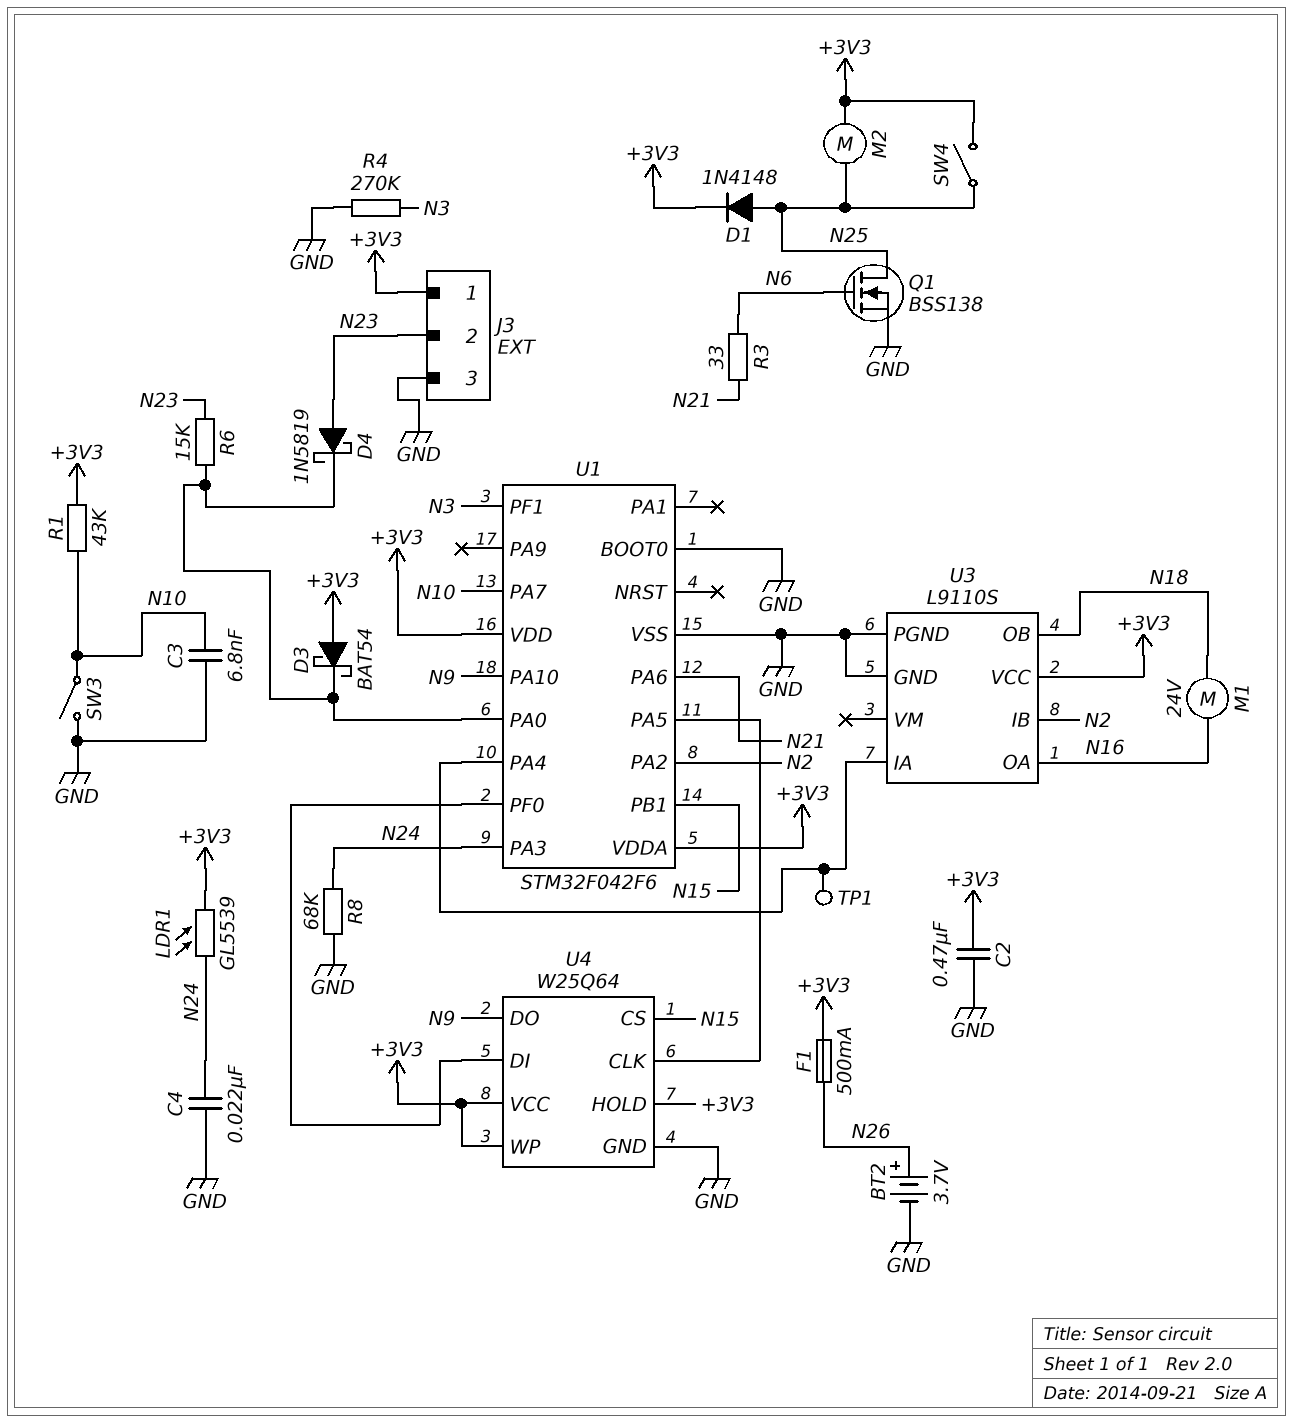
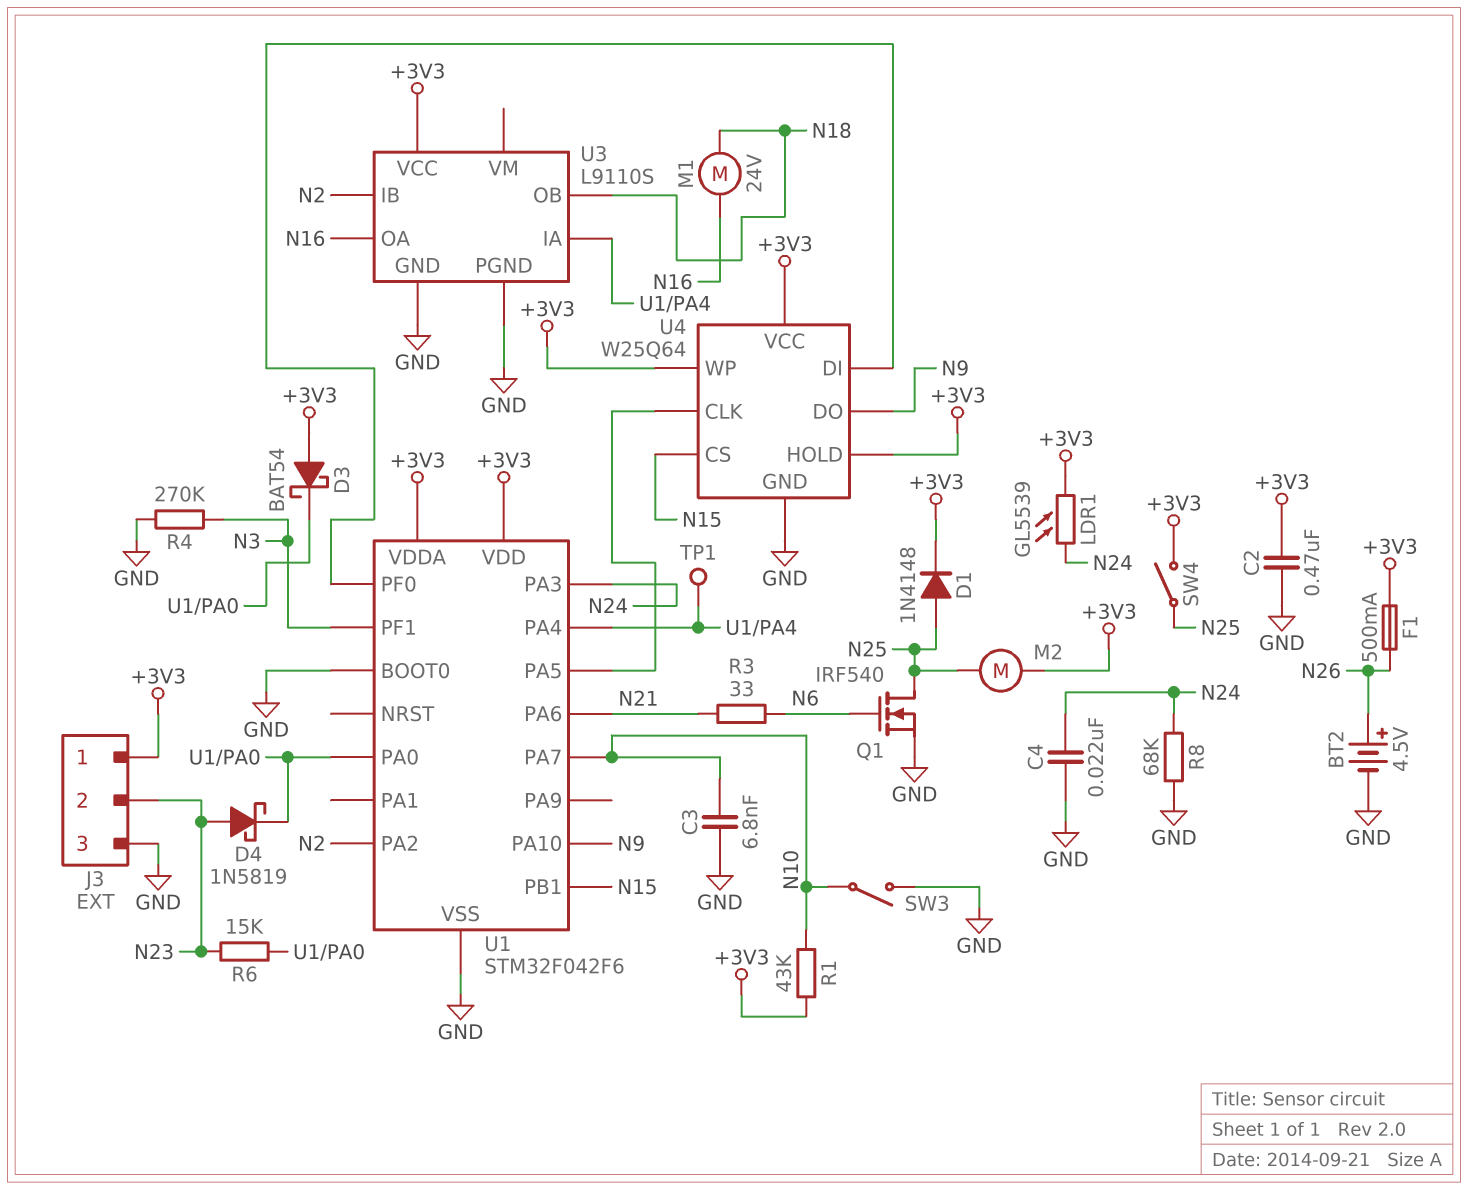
BT2: 3.7V (plus N26, minus GND) -> 4.5V (plus N26, minus GND)
Q1: NMOS BSS138 (G N6, D N25, S GND) -> NMOS IRF540 (G N6, D N25, S GND)

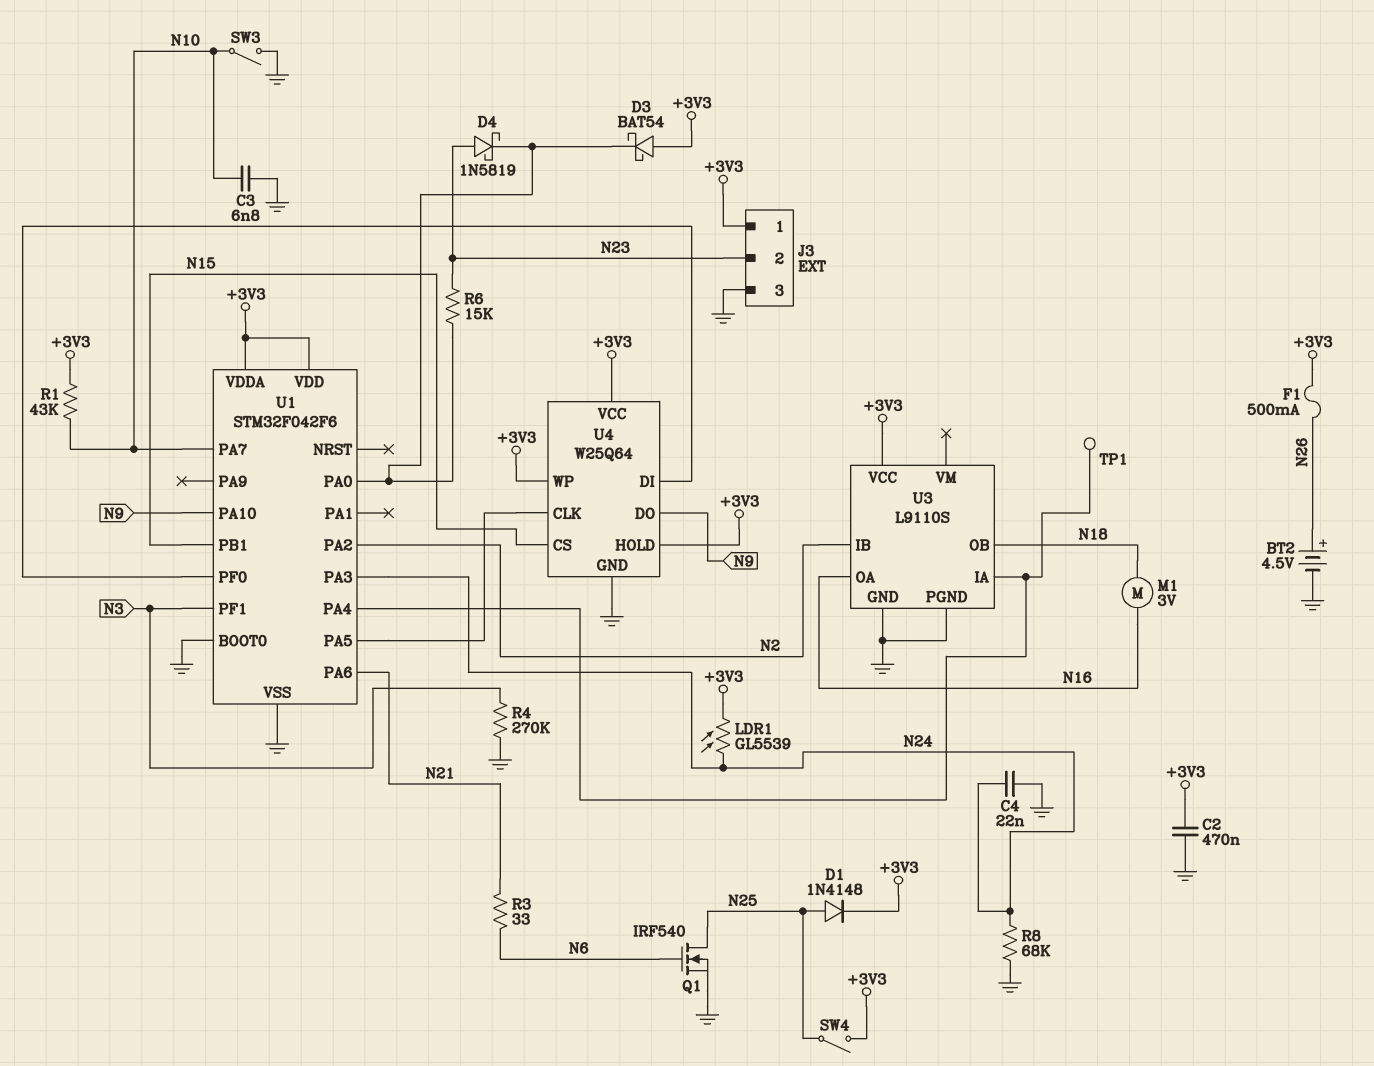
M1: motor 24V (N16, N18) -> motor 3V (N16, N18)
M2: motor (+3V3, N25) -> none

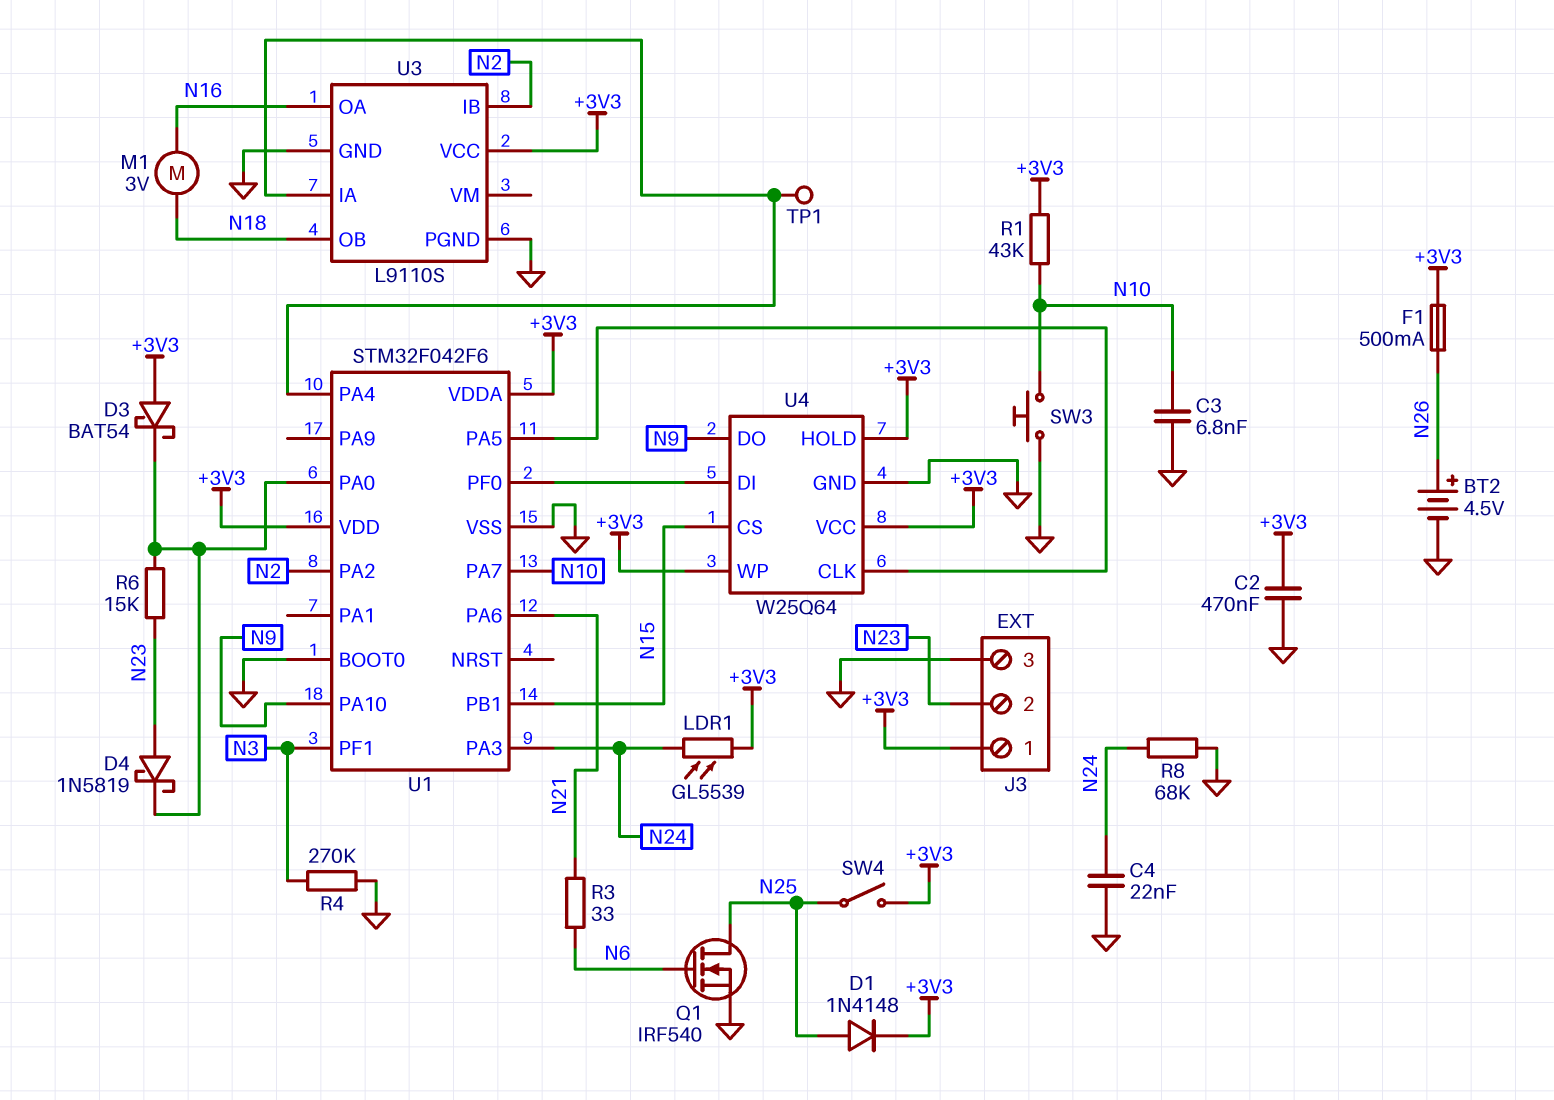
SW3: switch (GND, N10) -> button (GND, N10)

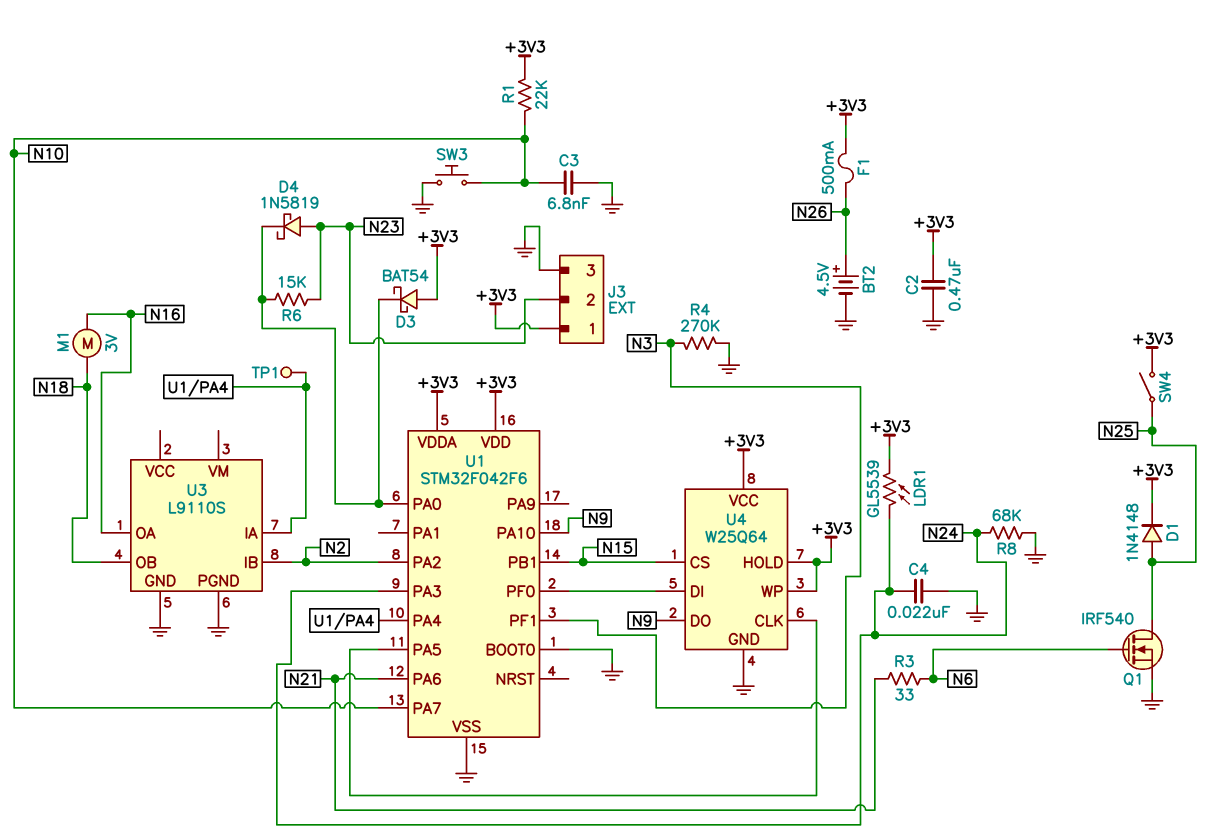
R1: 43k (+3V3, N10) -> 22k (+3V3, N10)
U3 pin VCC: +3V3 -> none

